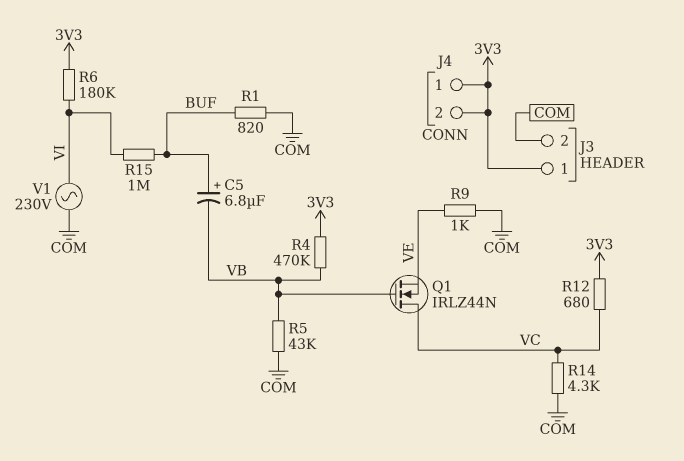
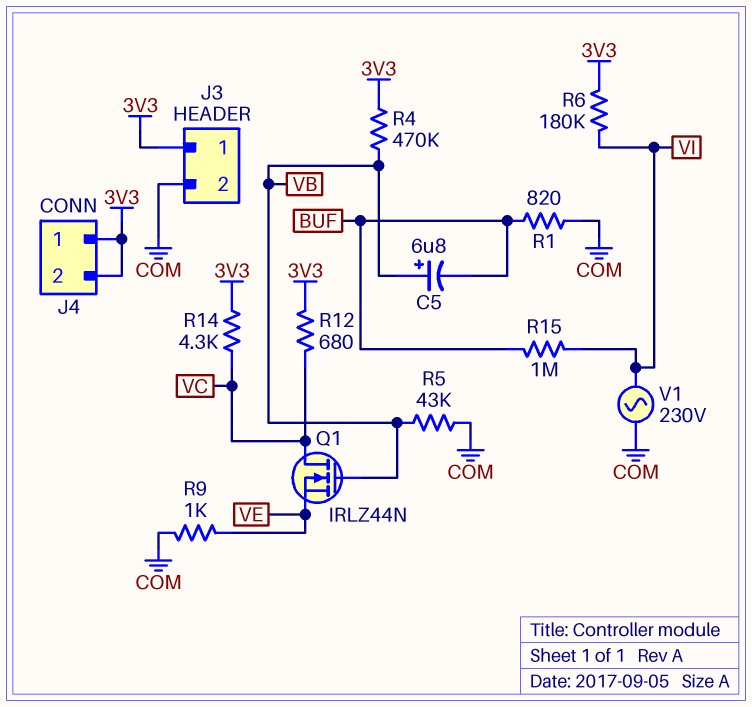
C5: 6.8uF (plus BUF, minus VB) -> 6.8uF (plus VB, minus BUF)
R14: 4.3k (COM, VC) -> 4.3k (3V3, VC)

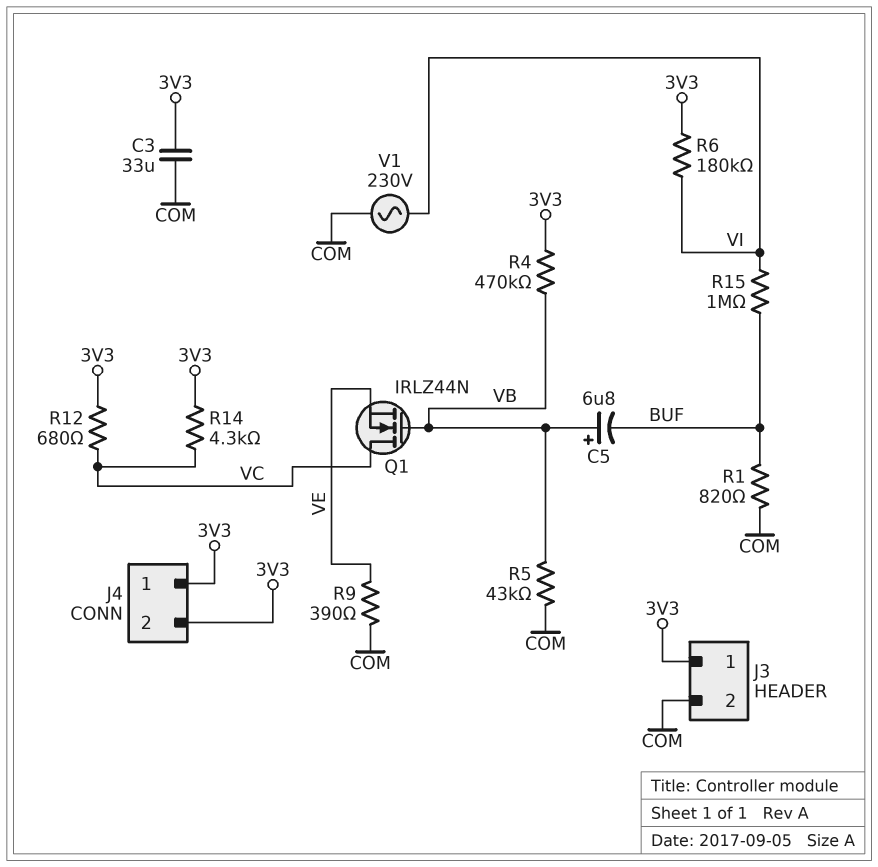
C3: none -> 33uF (3V3, COM)
R9: 1k (COM, VE) -> 390 (COM, VE)

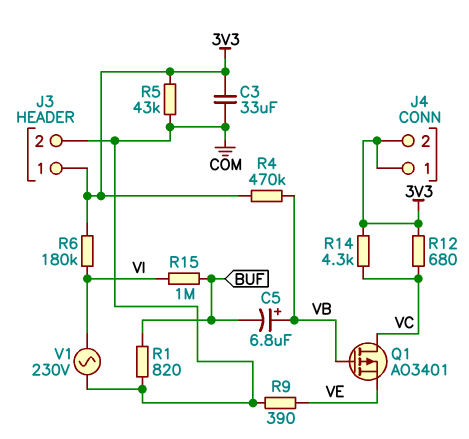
Q1: NMOS IRLZ44N (G VB, D VC, S VE) -> PMOS AO3401 (G VB, D VC, S VE)
R5: 43k (COM, VB) -> 43k (3V3, COM)

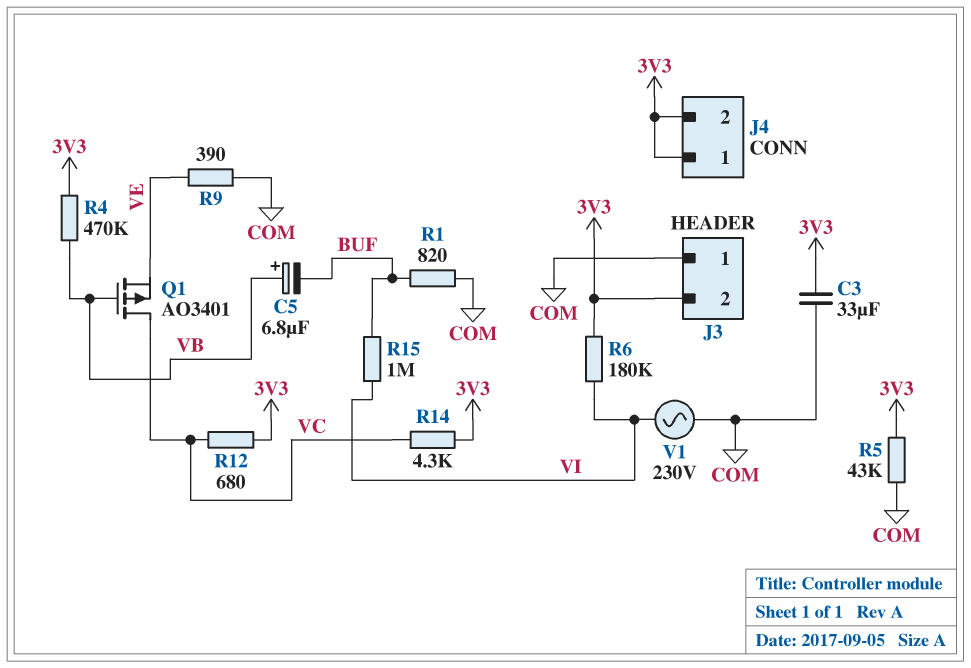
J3 pin 1: 3V3 -> COM
J3 pin 2: COM -> 3V3

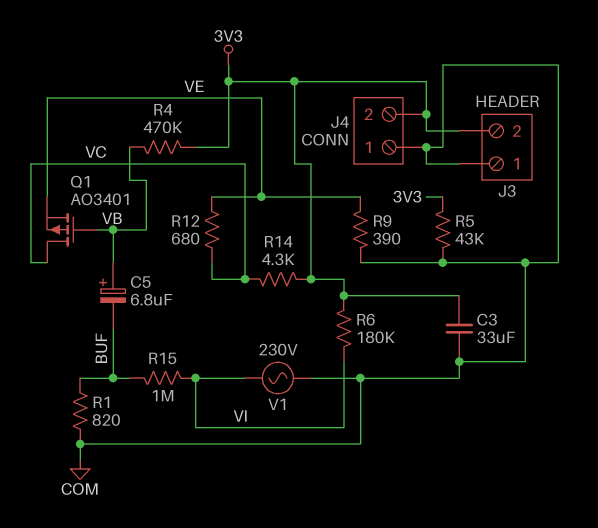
J4 pin 1: 3V3 -> COM
R12: 680 (3V3, VC) -> 680 (VC, VE)

